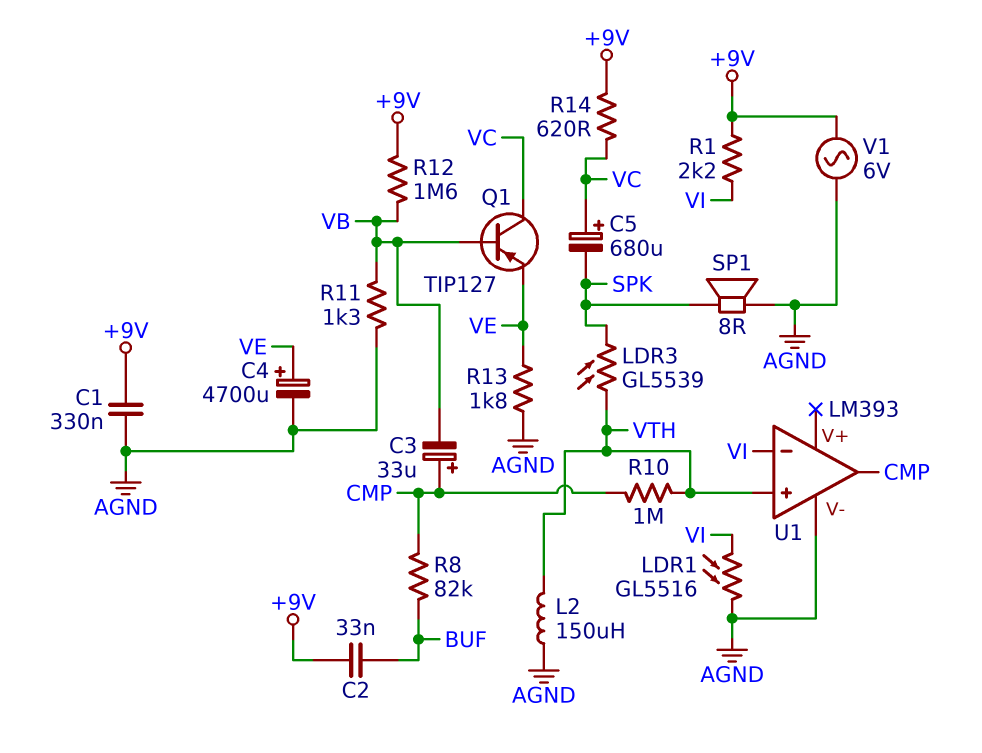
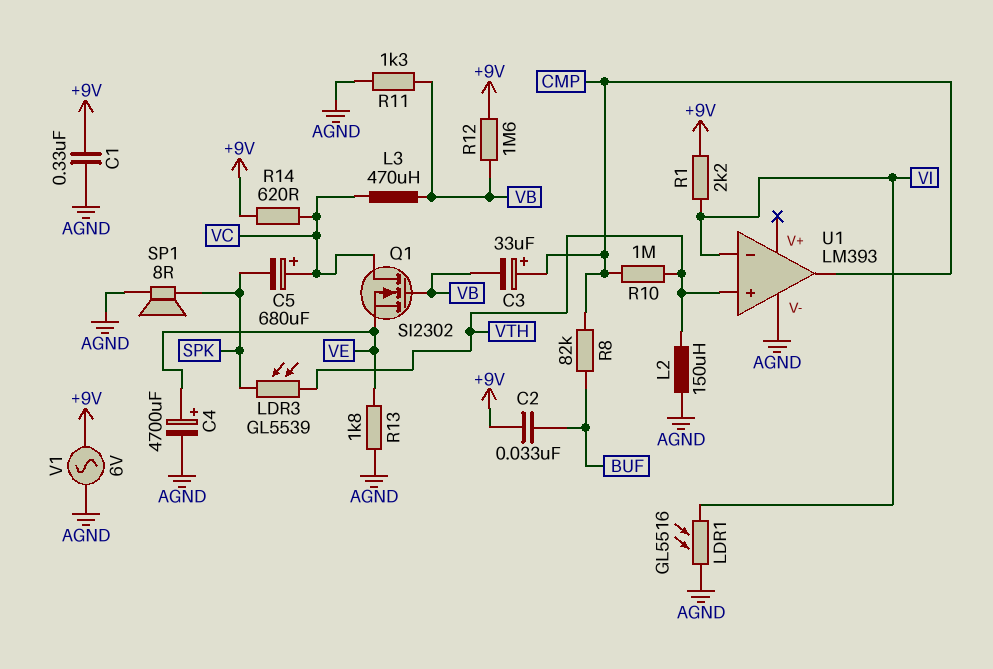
L3: none -> 470uH (VB, VC)
Q1: PNP TIP127 (B VB, C VC, E VE) -> NMOS SI2302 (G VB, D VC, S VE)

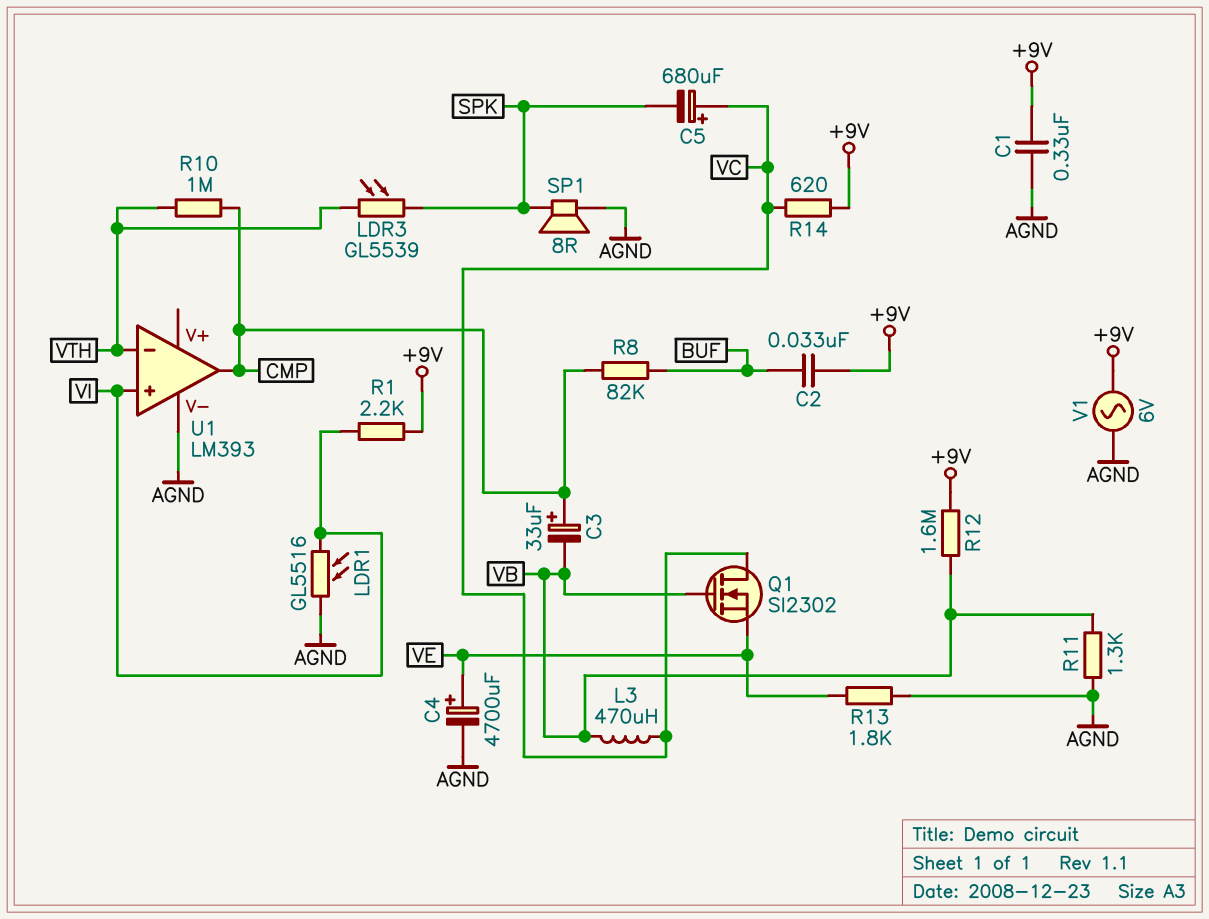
L2: 150uH (AGND, VTH) -> none
U1 pin in+: VTH -> VI
U1 pin in-: VI -> VTH

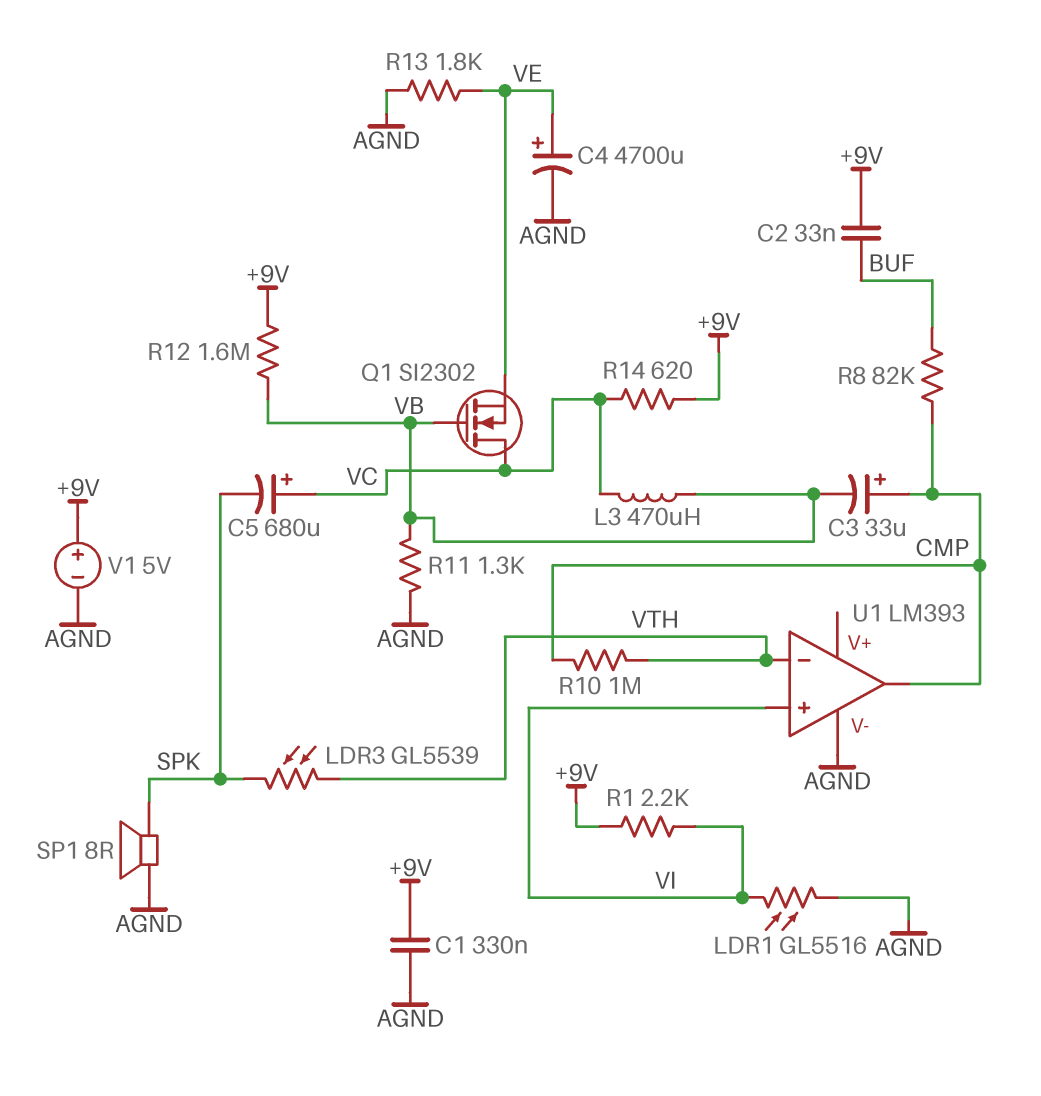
V1: AC 6V (+9V, AGND) -> 5V (plus +9V, minus AGND)

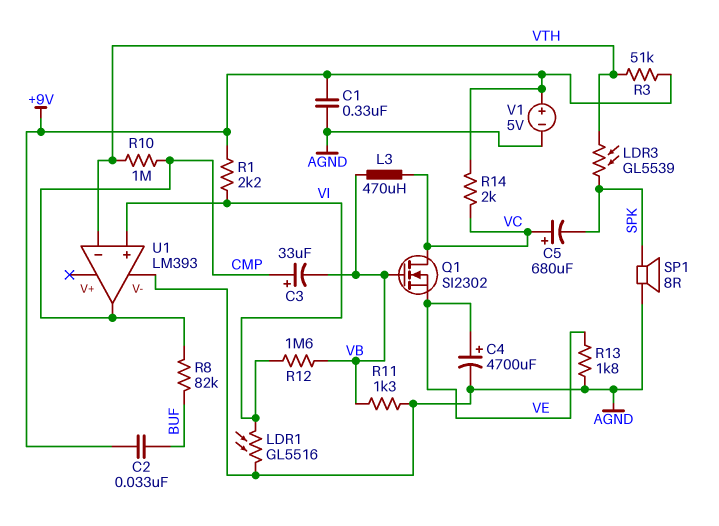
R3: none -> 51k (+9V, VTH)
R12: 1.6M (+9V, VB) -> 1.6M (VB, VI)
R14: 620 (+9V, VC) -> 2k (+9V, VC)

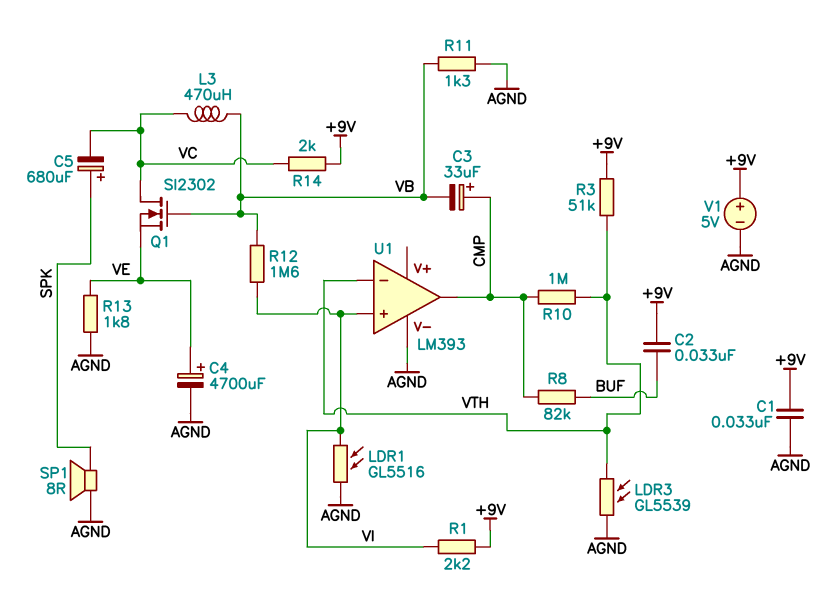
C1: 330nF (+9V, AGND) -> 33nF (+9V, AGND)
C5: 680uF (plus VC, minus SPK) -> 680uF (plus SPK, minus VC)
LDR3: GL5539 (SPK, VTH) -> GL5539 (AGND, VTH)

